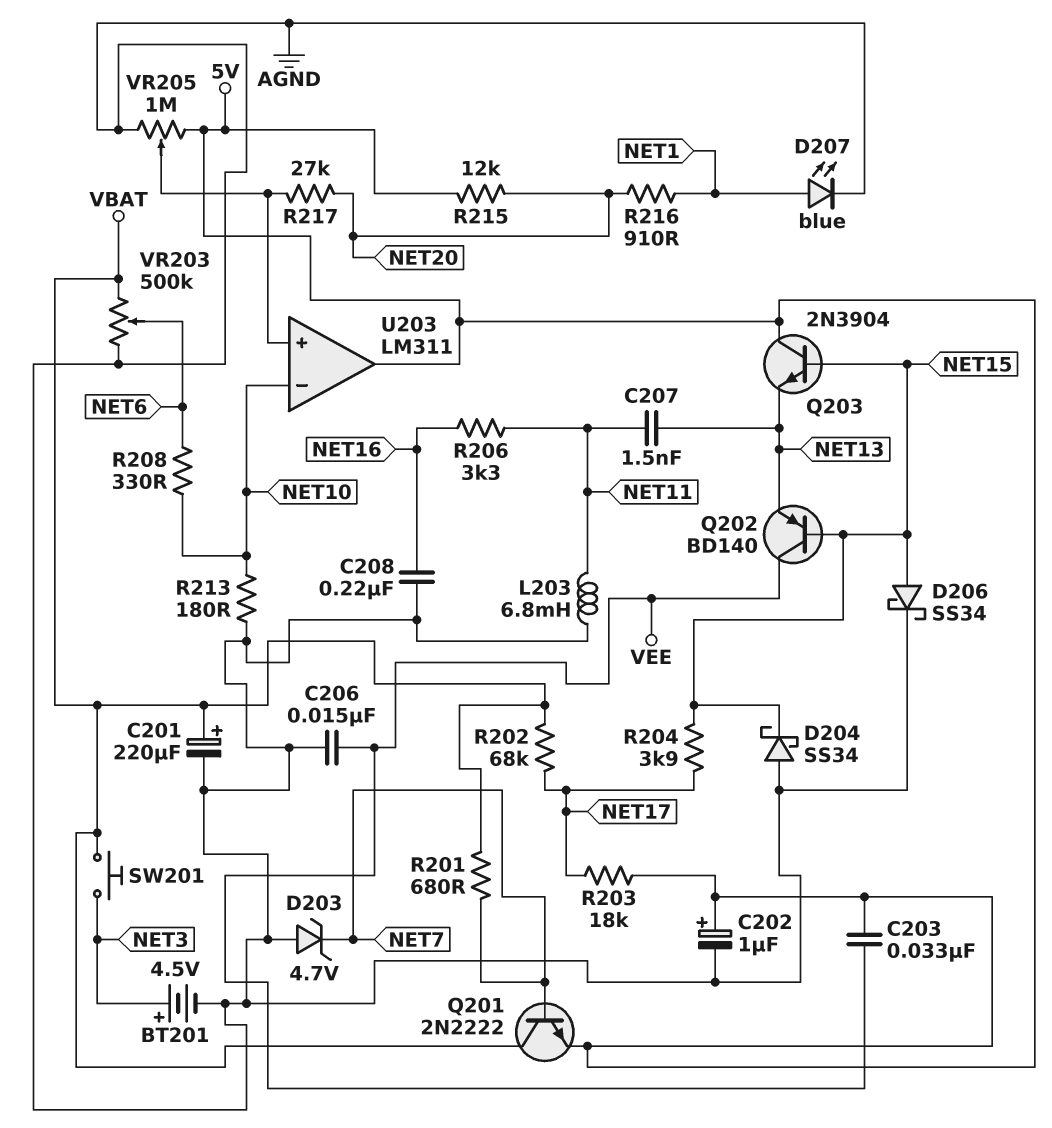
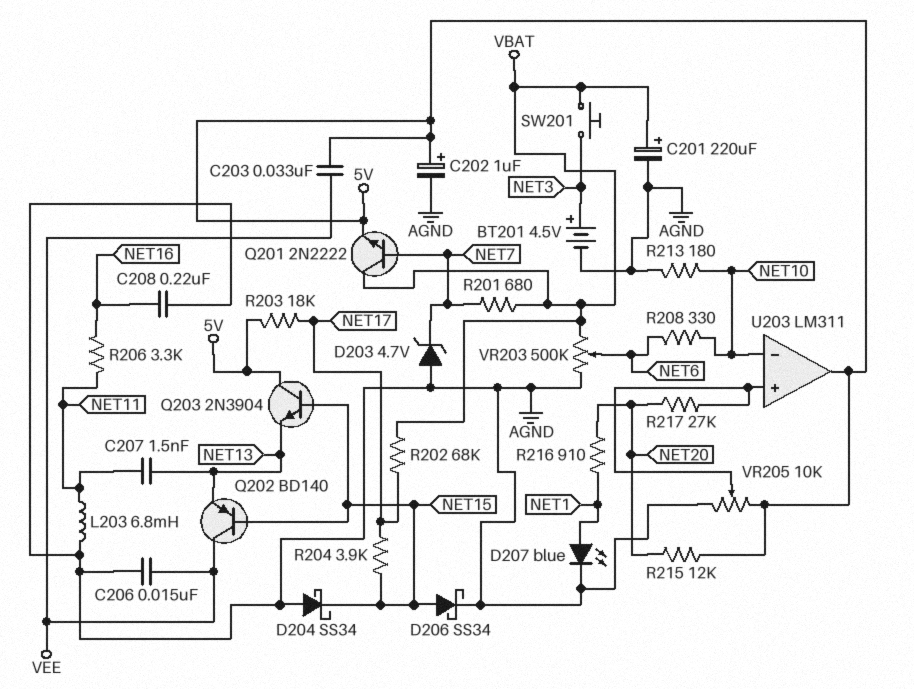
VR205: 1M (5V, AGND, wiper U203/in+) -> 10k (5V, AGND, wiper U203/in+)

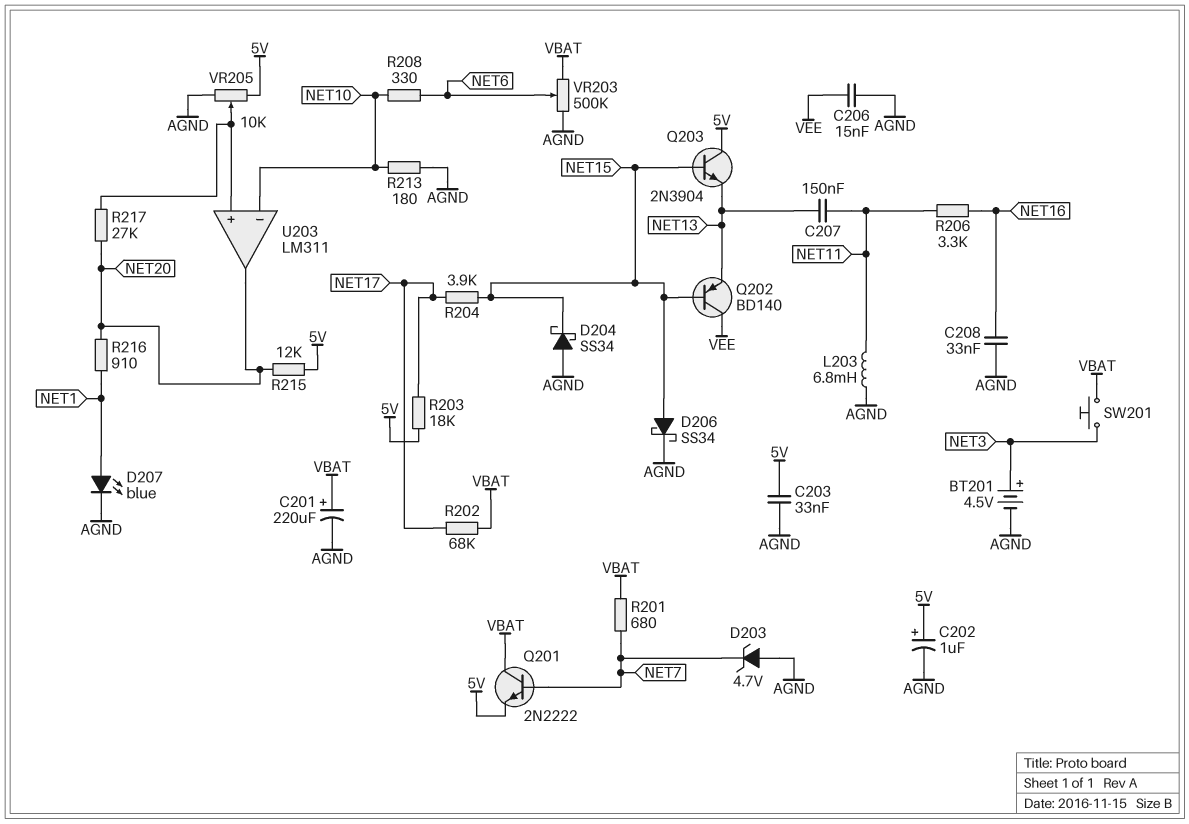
C203: 33nF (5V, VEE) -> 33nF (5V, AGND)
C207: 1.5nF (NET11, NET13) -> 150nF (NET11, NET13)
C208: 220nF (AGND, NET16) -> 33nF (AGND, NET16)
U203 pin out: 5V -> NET20

